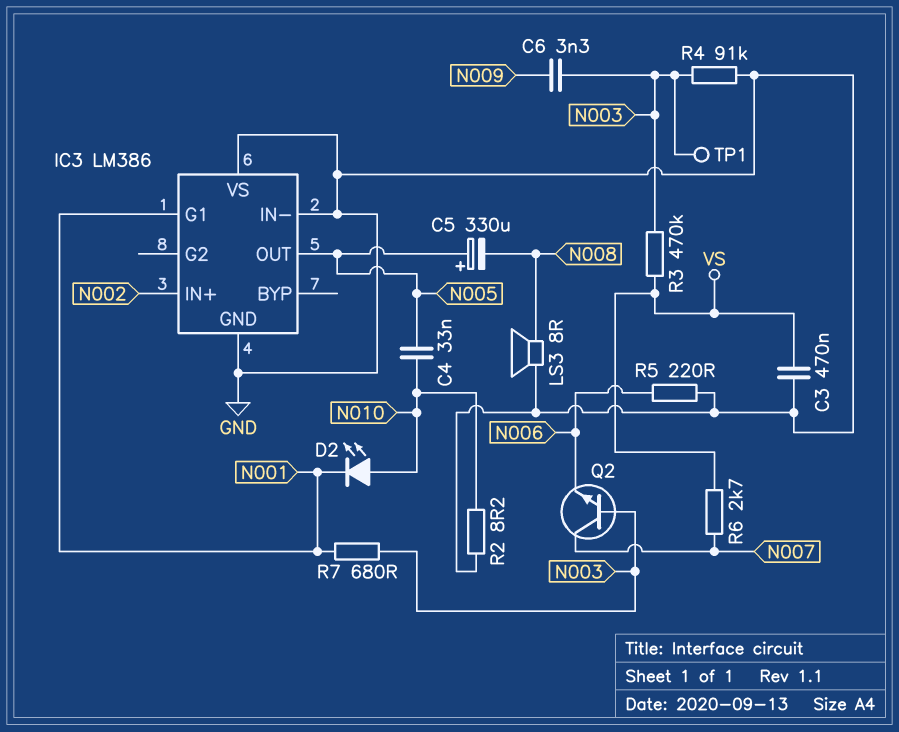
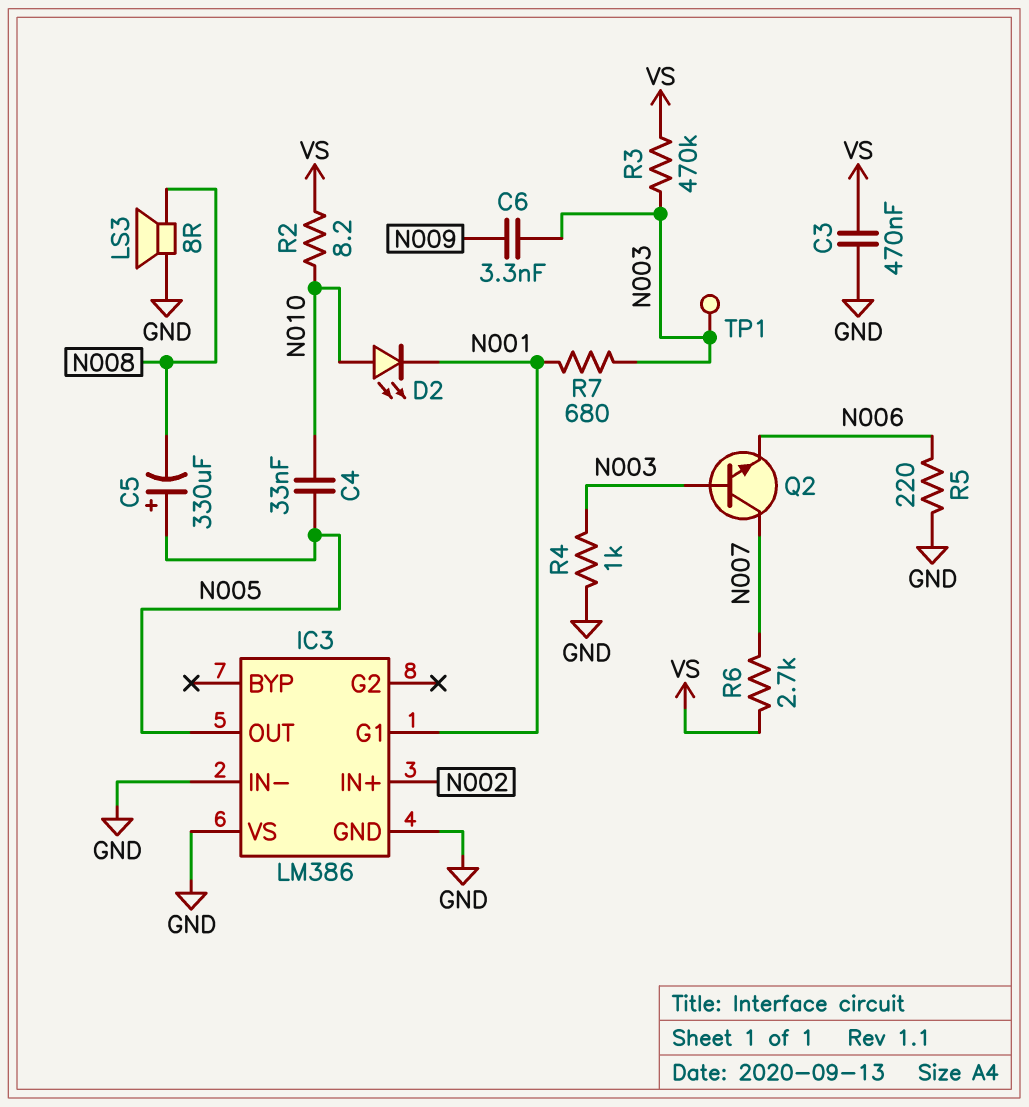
R2: 8.2 (GND, N010) -> 8.2 (N010, VS)
R4: 91k (GND, N003) -> 1k (GND, N003)

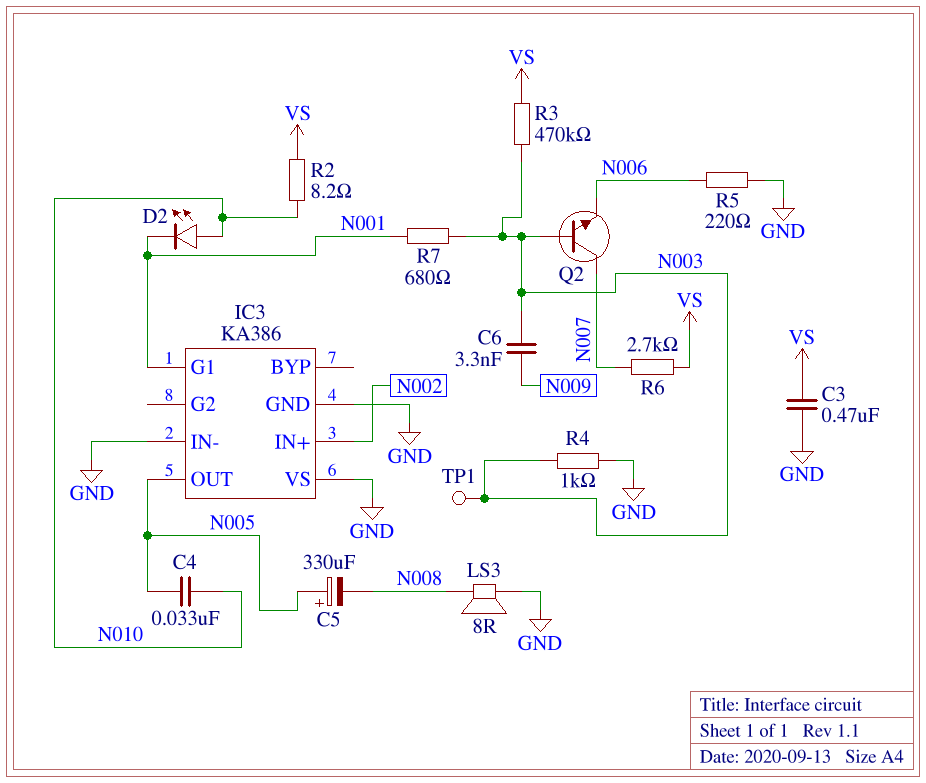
IC3: LM386 -> KA386

